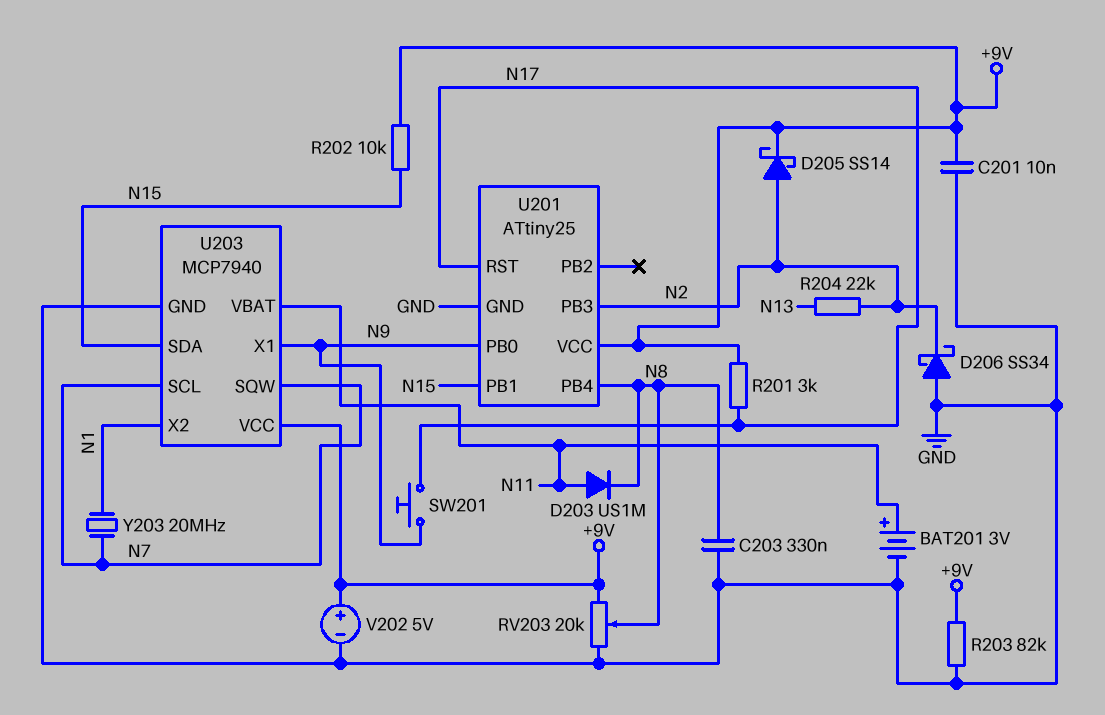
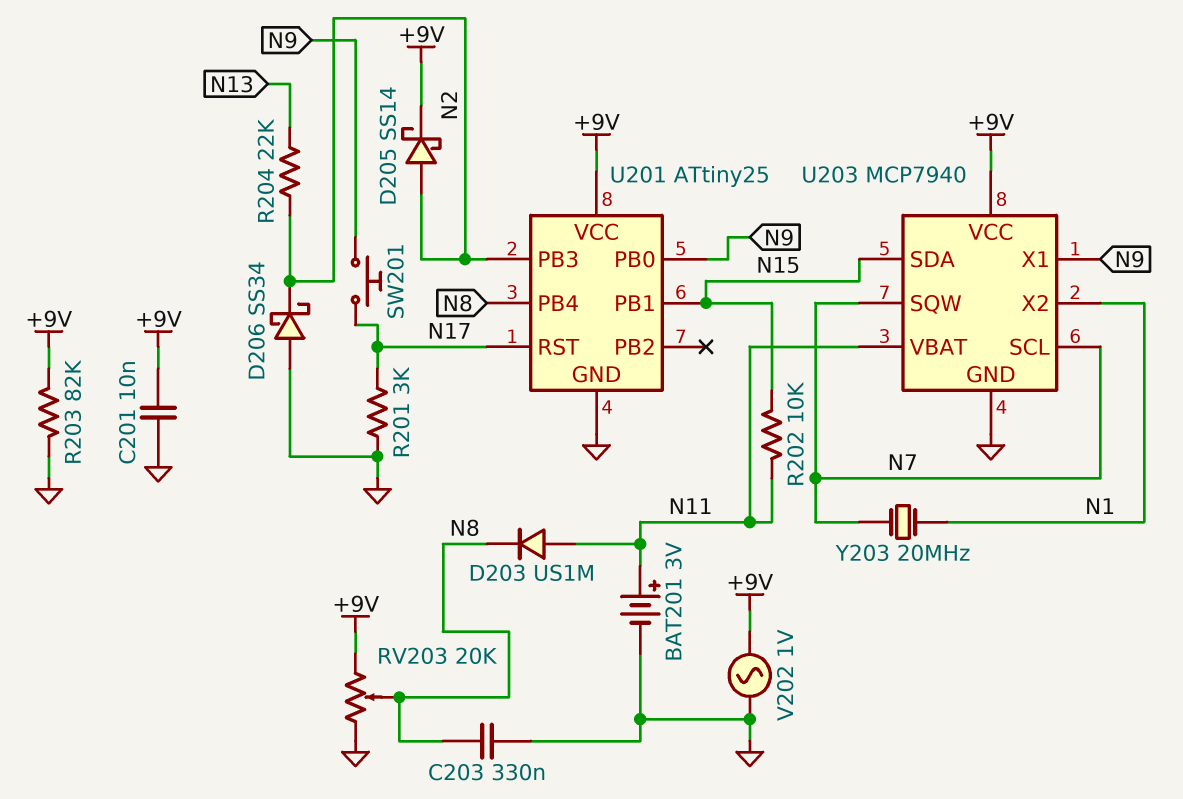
R201: 3k (+9V, N17) -> 3k (GND, N17)
R202: 10k (+9V, N15) -> 10k (N11, N15)
V202: 5V (plus +9V, minus GND) -> AC 1V (+9V, GND)

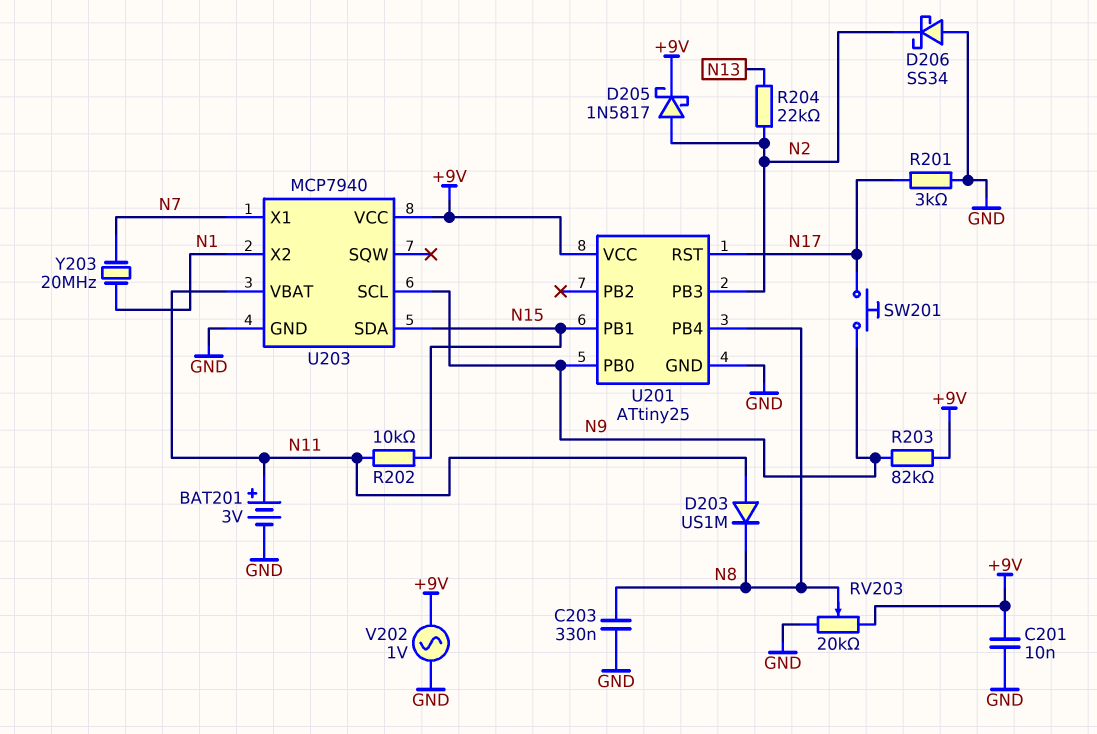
D205: schottky SS14 (A N2, K +9V) -> schottky 1N5817 (A N2, K +9V)
R203: 82k (+9V, GND) -> 82k (+9V, N9)
U203 pin SCL: N7 -> N9
U203 pin SQW: N7 -> none
U203 pin X1: N9 -> N7

